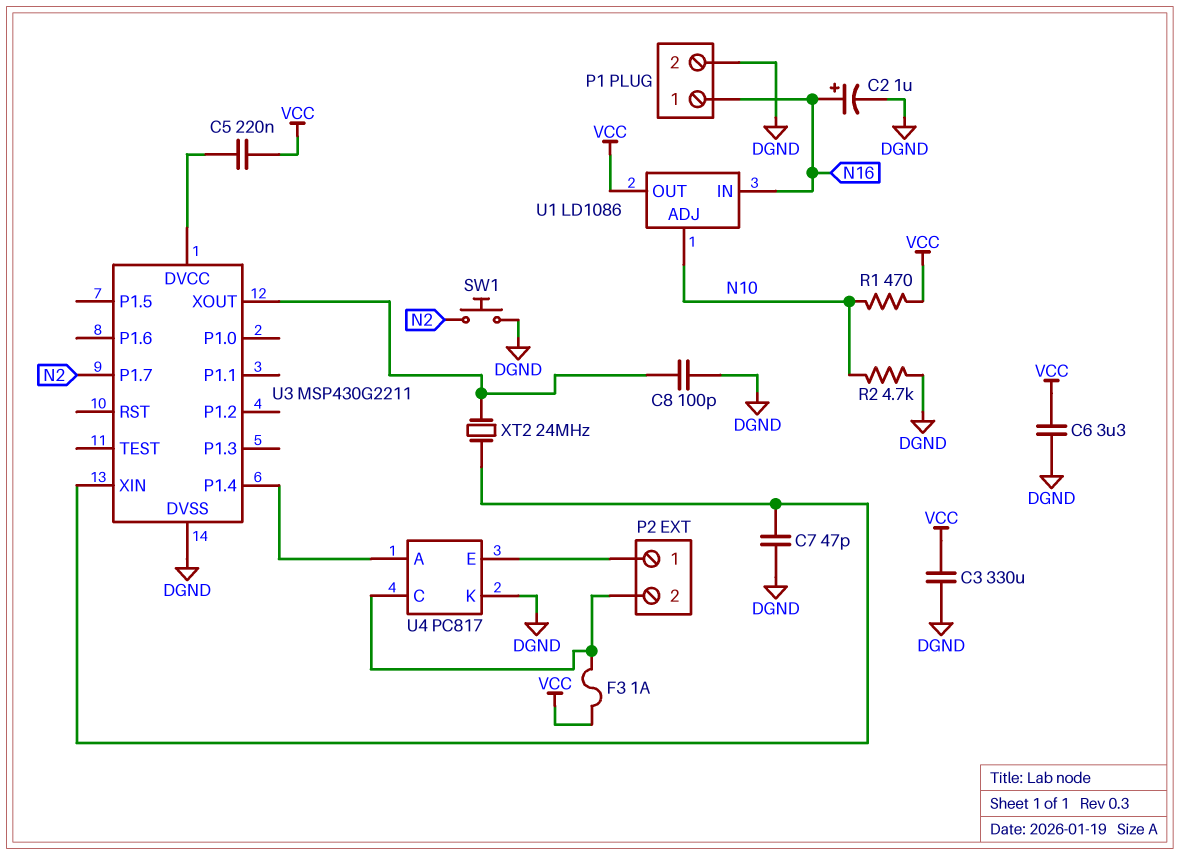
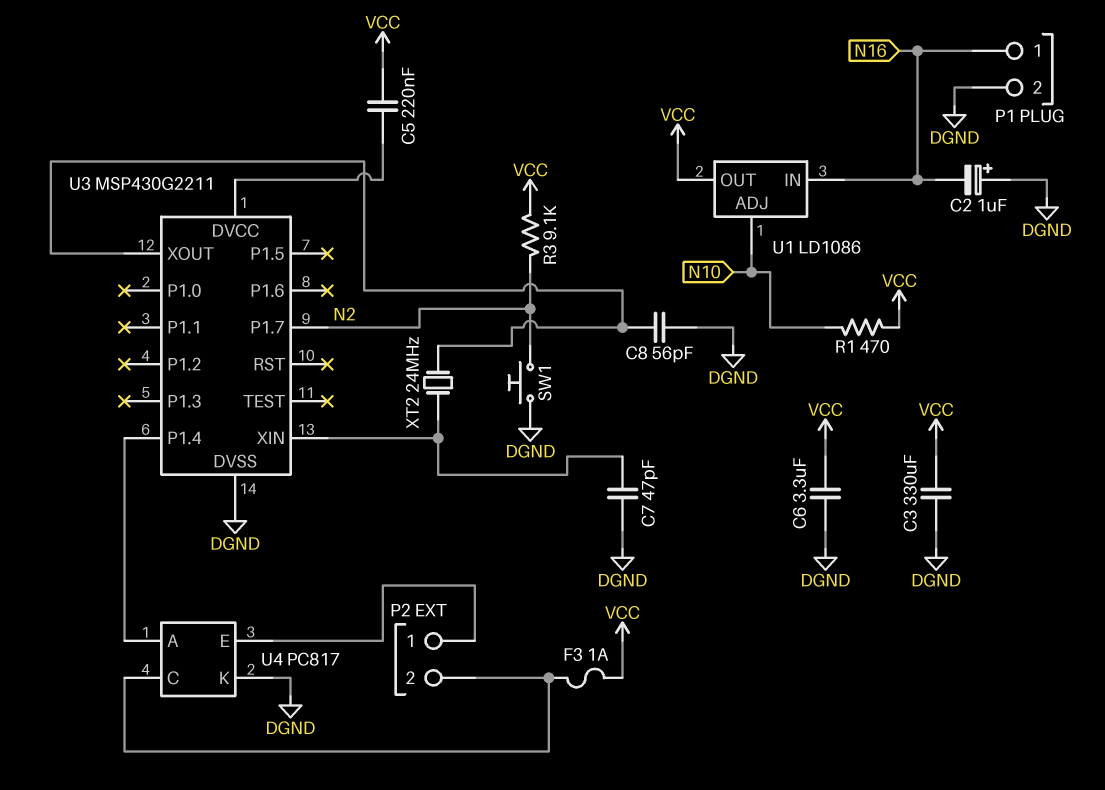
C2: 1uF (plus N16, minus DGND) -> 1uF (plus DGND, minus N16)
C8: 100pF (DGND, U3/XOUT) -> 56pF (DGND, U3/XOUT)
R2: 4.7k (DGND, N10) -> none
R3: none -> 9.1k (N2, VCC)

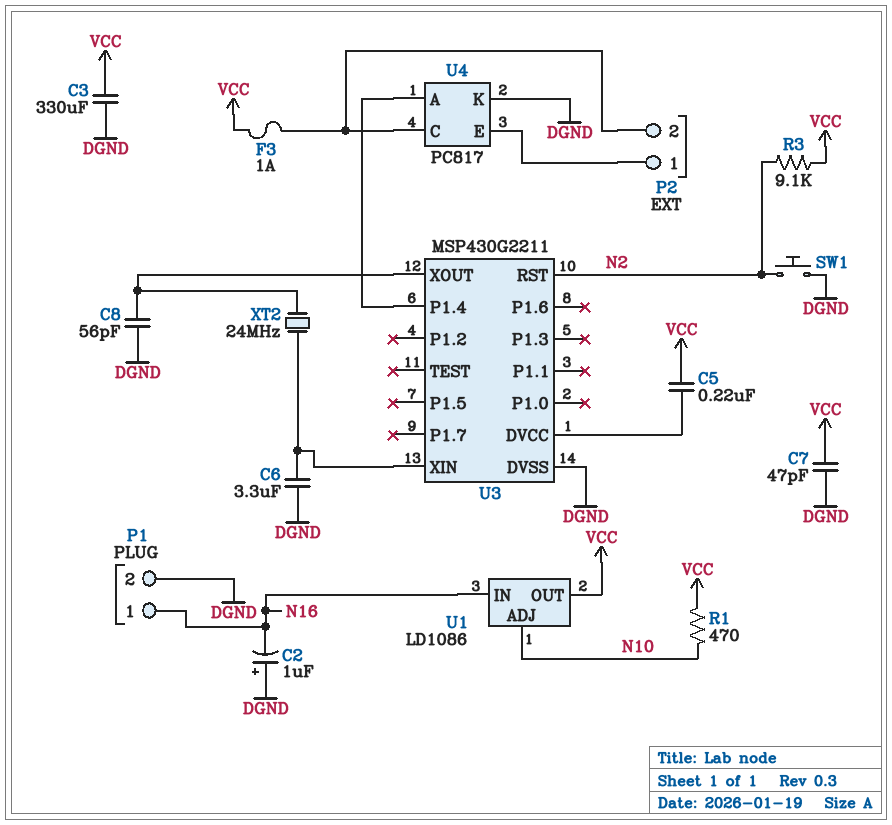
C6: 3.3uF (DGND, VCC) -> 3.3uF (DGND, U3/XIN)
C7: 47pF (DGND, U3/XIN) -> 47pF (DGND, VCC)
U3 pin P1.7: N2 -> none
U3 pin RST: none -> N2

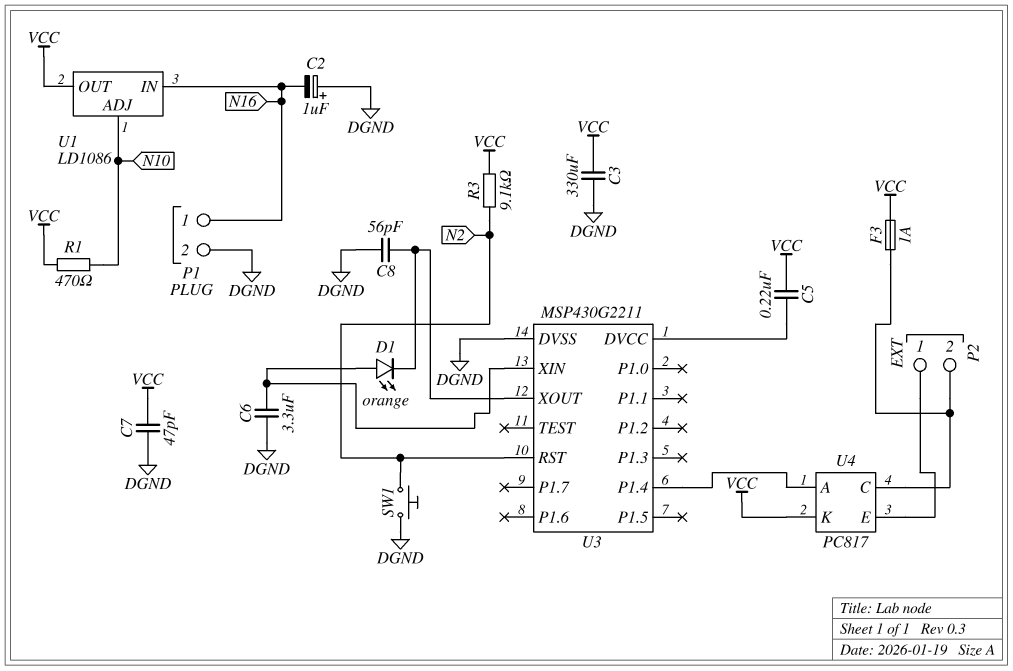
D1: none -> LED orange (A U3/XIN, K U3/XOUT)
U4 pin K: DGND -> VCC
XT2: 24MHz (U3/XIN, U3/XOUT) -> none

